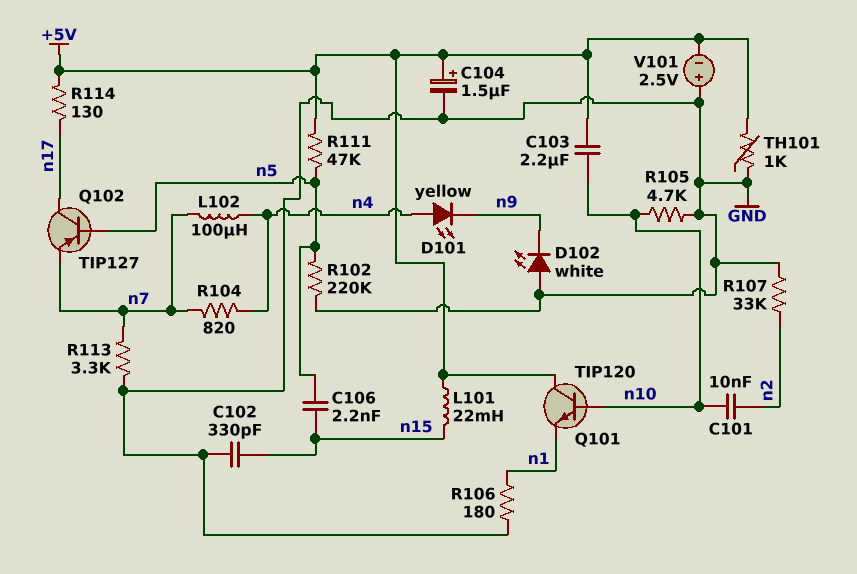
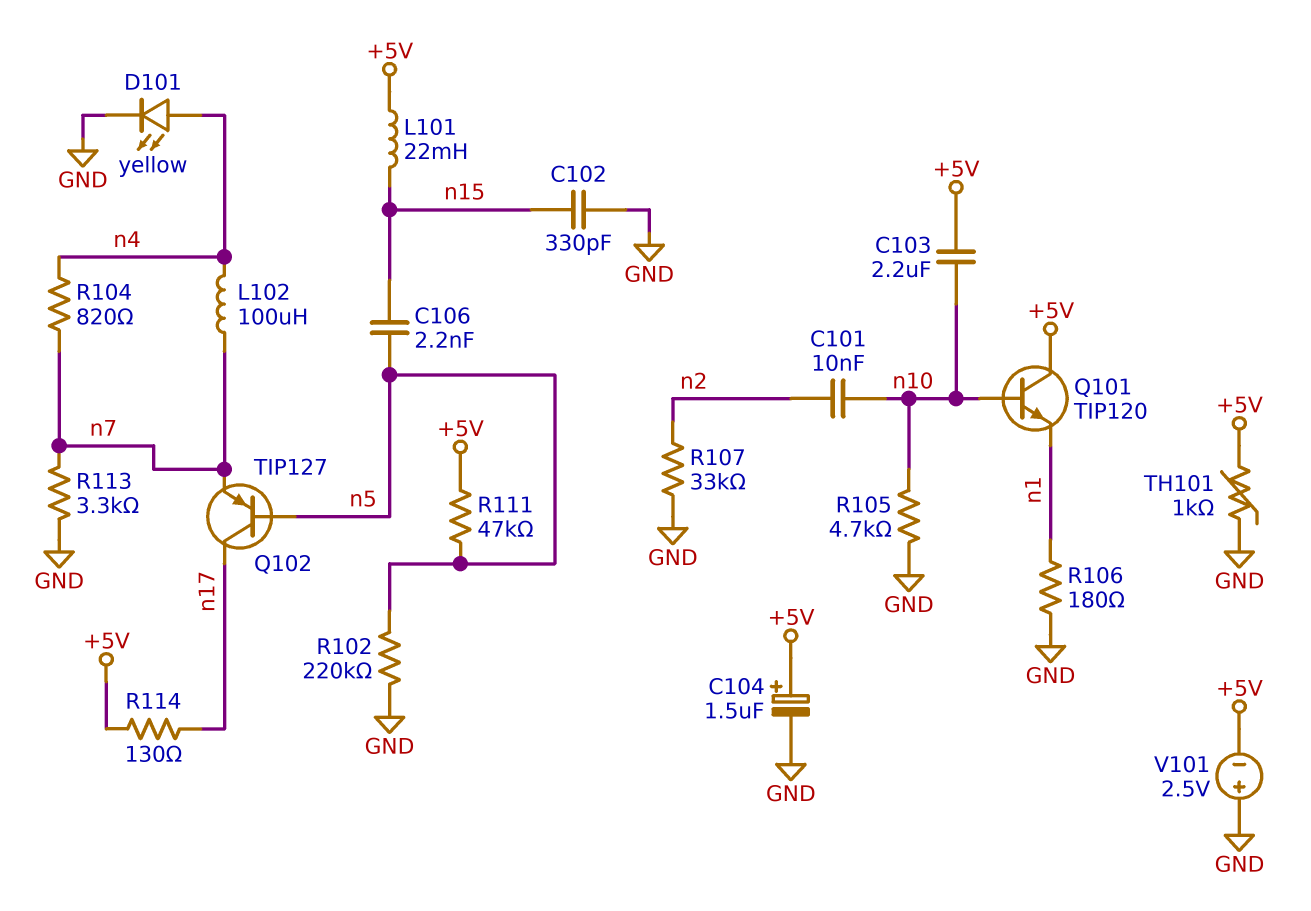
D101: LED yellow (A n4, K n9) -> LED yellow (A n4, K GND)
D102: LED white (A GND, K n9) -> none

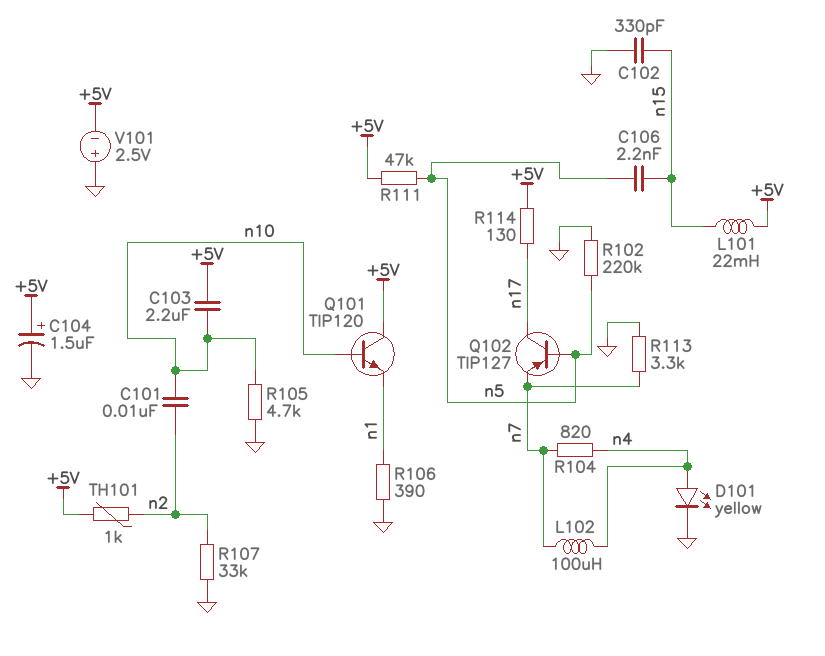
R106: 180 (GND, n1) -> 390 (GND, n1)
TH101: 1k (+5V, GND) -> 1k (+5V, n2)

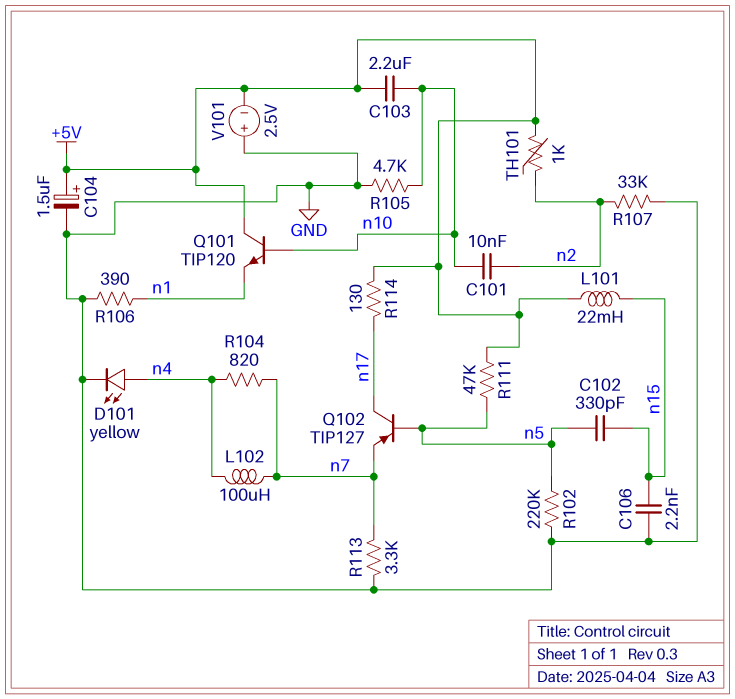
C102: 330pF (GND, n15) -> 330pF (n5, n15)
C106: 2.2nF (n5, n15) -> 2.2nF (GND, n15)

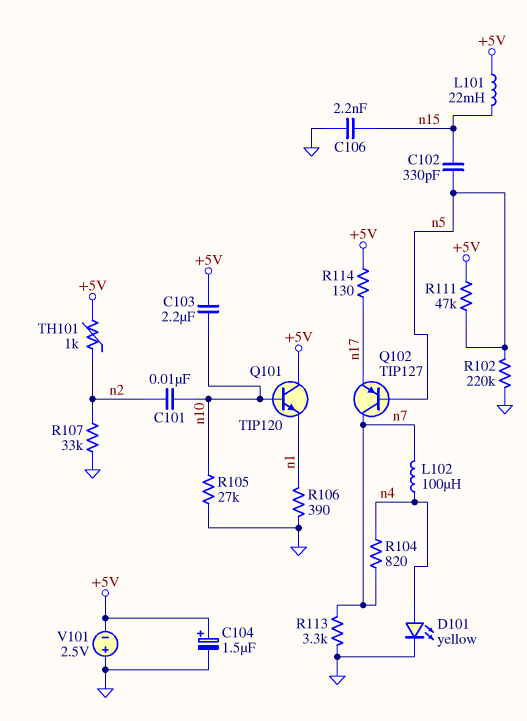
Q102: PNP TIP127 (B n5, C n17, E n7) -> PNP TIP127 (B n5, C n7, E n17)
R105: 4.7k (GND, n10) -> 27k (GND, n10)

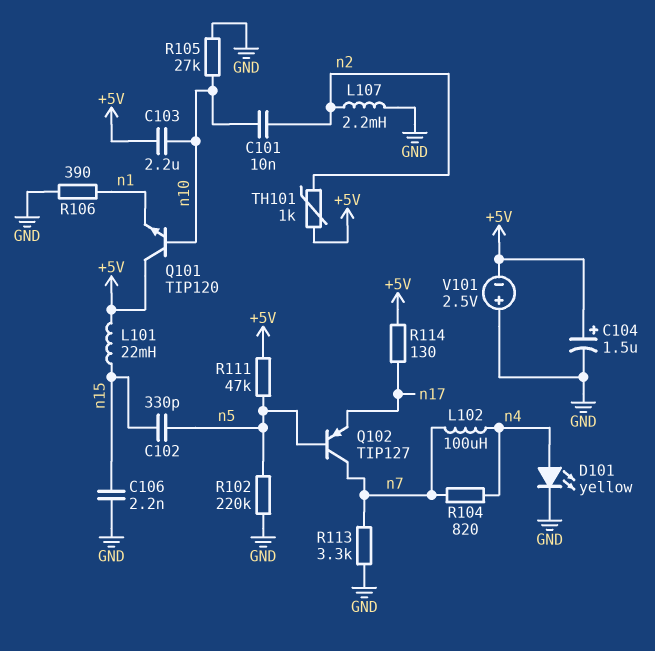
L107: none -> 2.2mH (GND, n2)
R107: 33k (GND, n2) -> none

